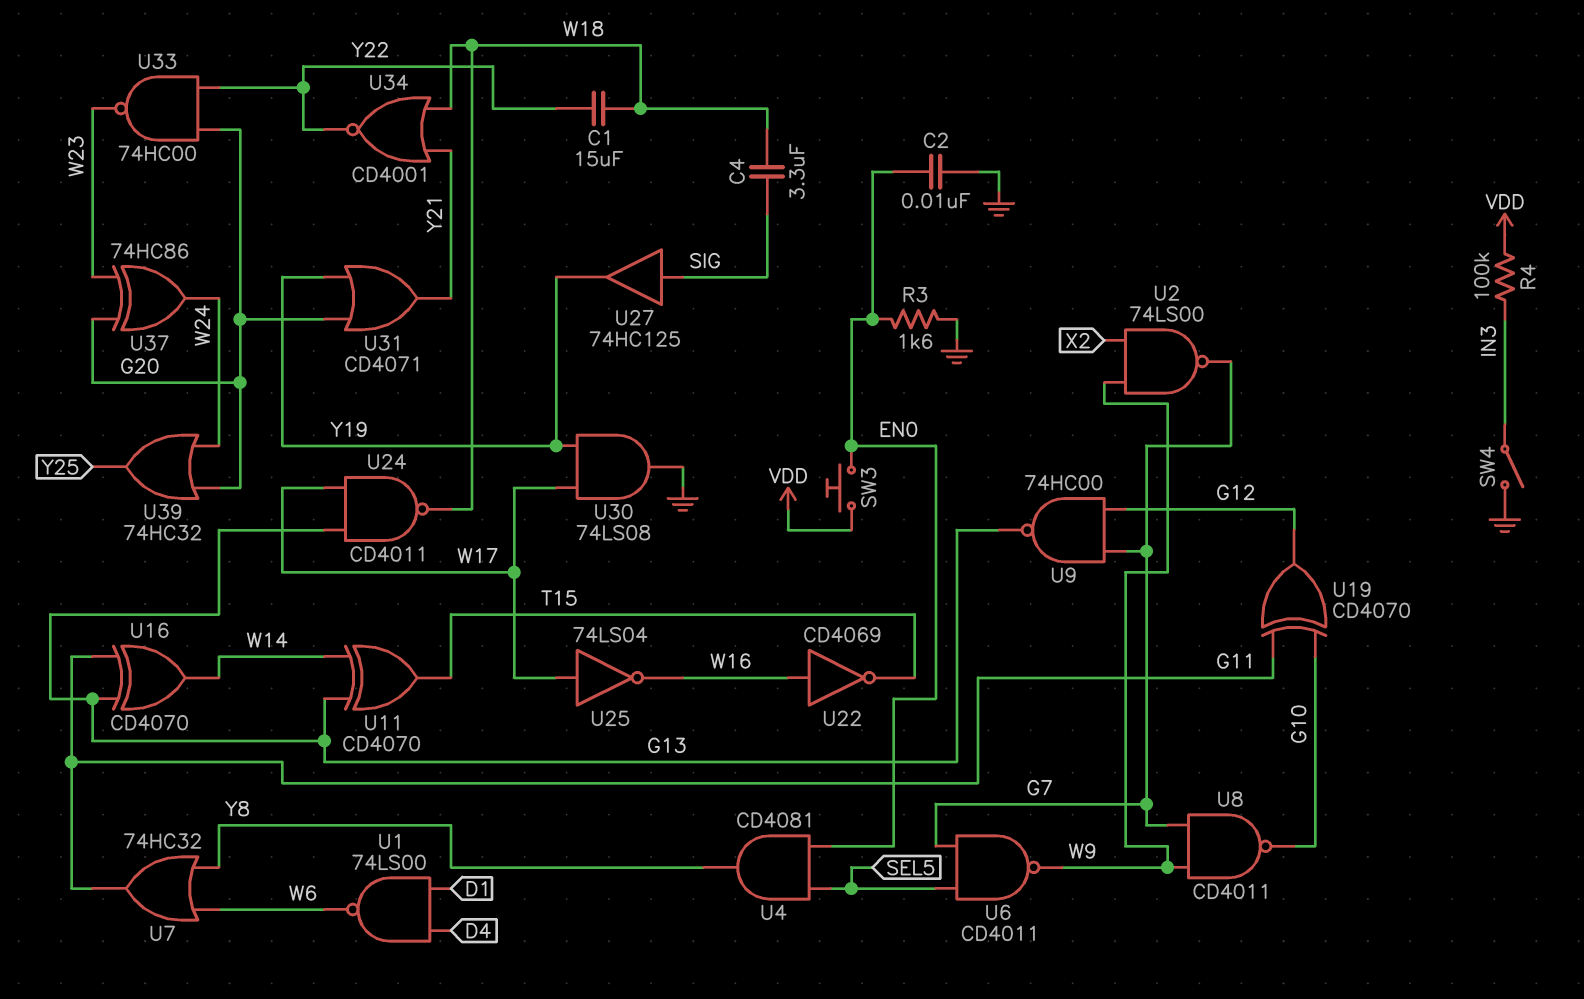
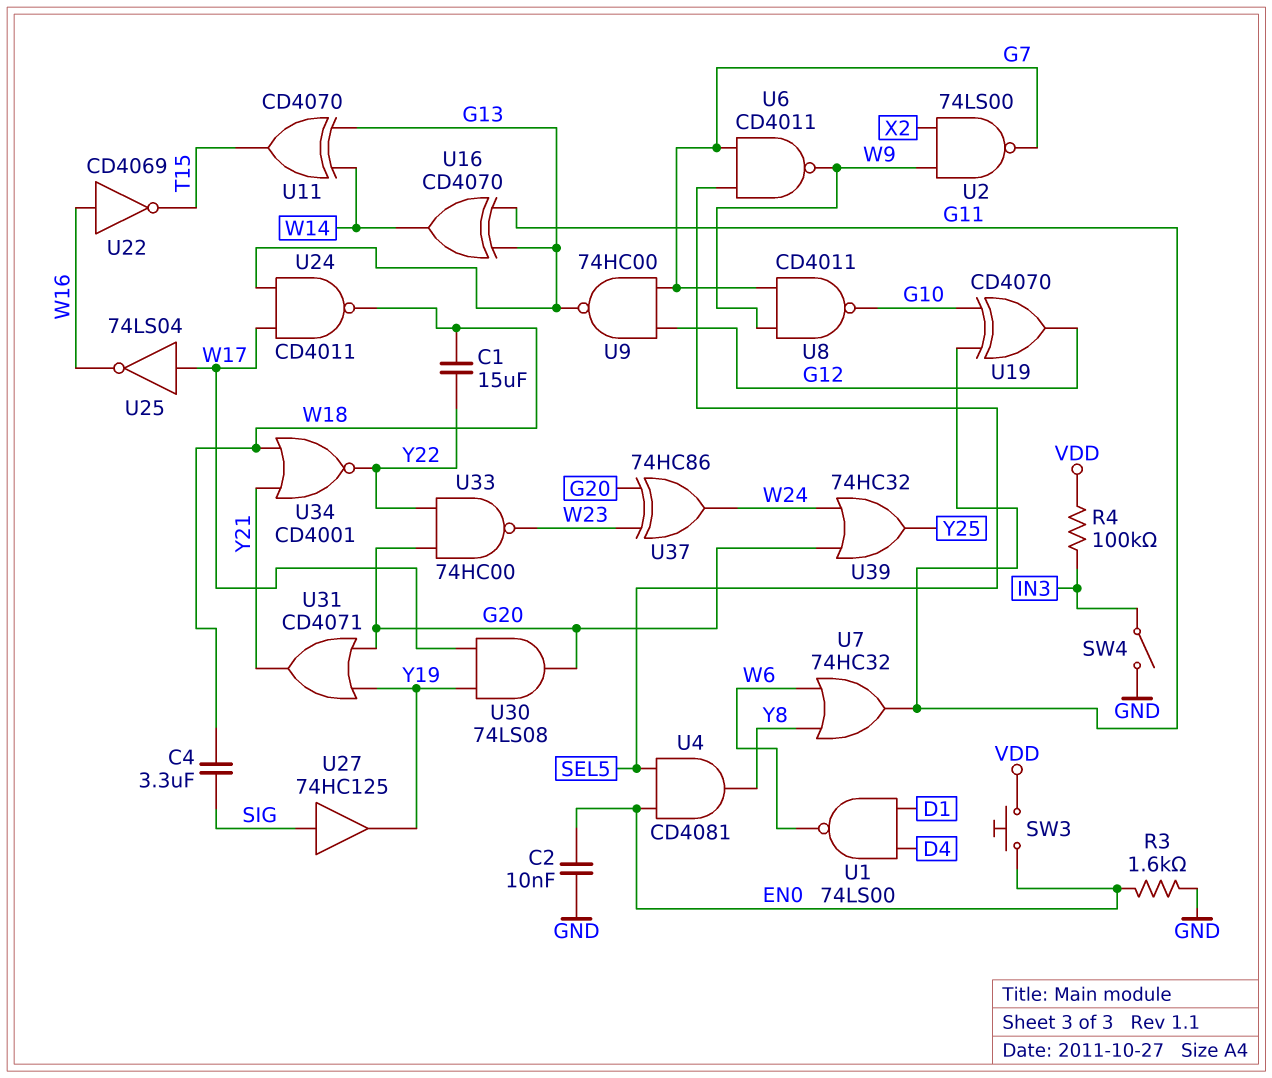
U30: AND 74LS08 (in W17, in Y19, out GND) -> AND 74LS08 (in W17, in Y19, out G20)

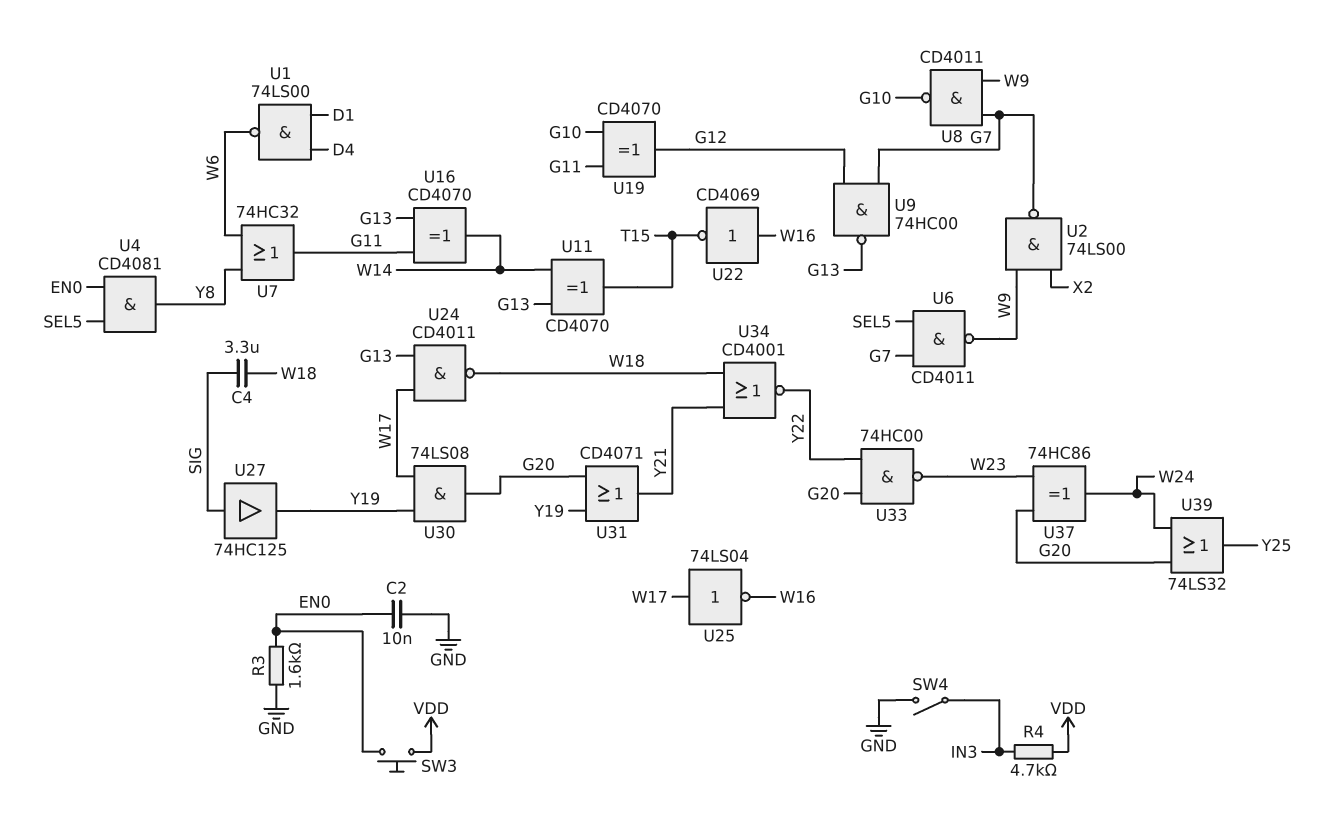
C1: 15uF (W18, Y22) -> none
R4: 100k (IN3, VDD) -> 4.7k (IN3, VDD)
U39: OR 74HC32 (in G20, in W24, out Y25) -> OR 74LS32 (in G20, in W24, out Y25)

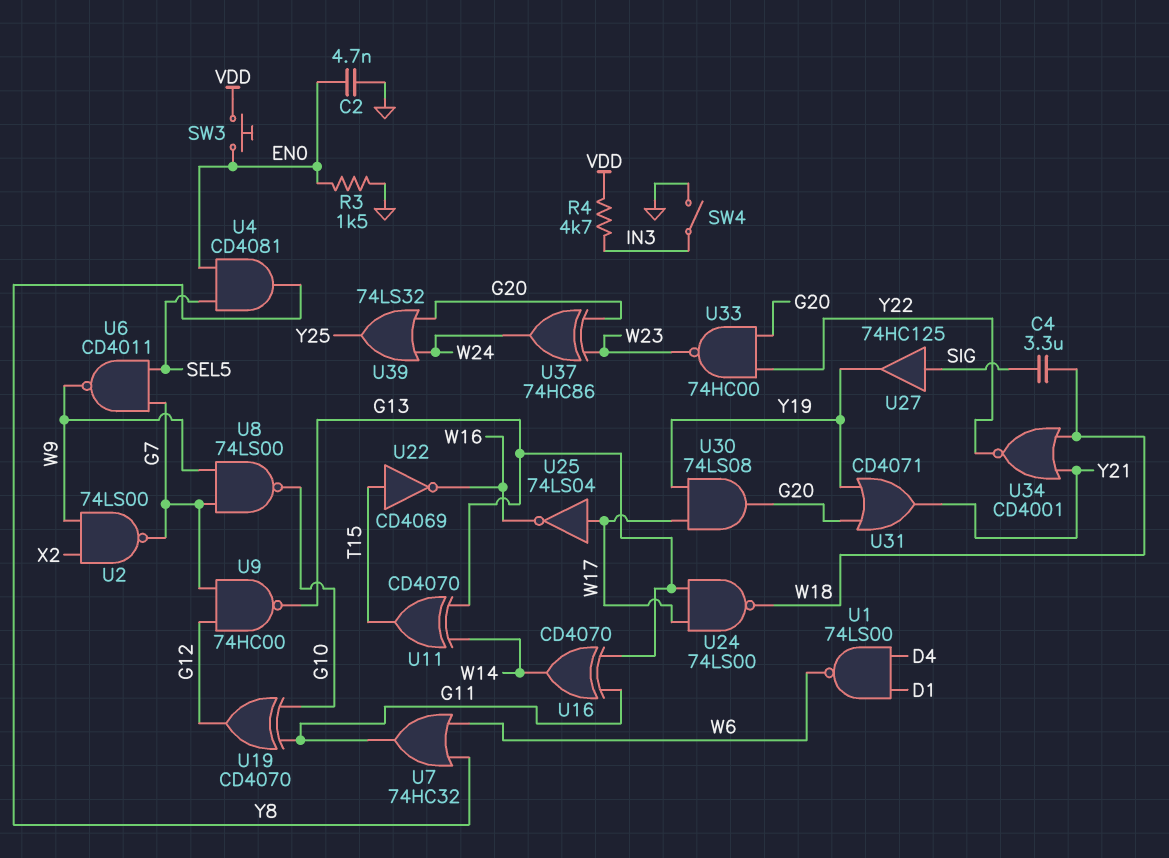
C2: 10nF (EN0, GND) -> 4.7nF (EN0, GND)
R3: 1.6k (EN0, GND) -> 1.5k (EN0, GND)
U8: NAND CD4011 (in G7, in W9, out G10) -> NAND 74LS00 (in G7, in W9, out G10)
U22: NOT CD4069 (in W16, out T15) -> NOT CD4069 (in T15, out W16)
U24: NAND CD4011 (in G13, in W17, out W18) -> NAND 74LS00 (in G13, in W17, out W18)

